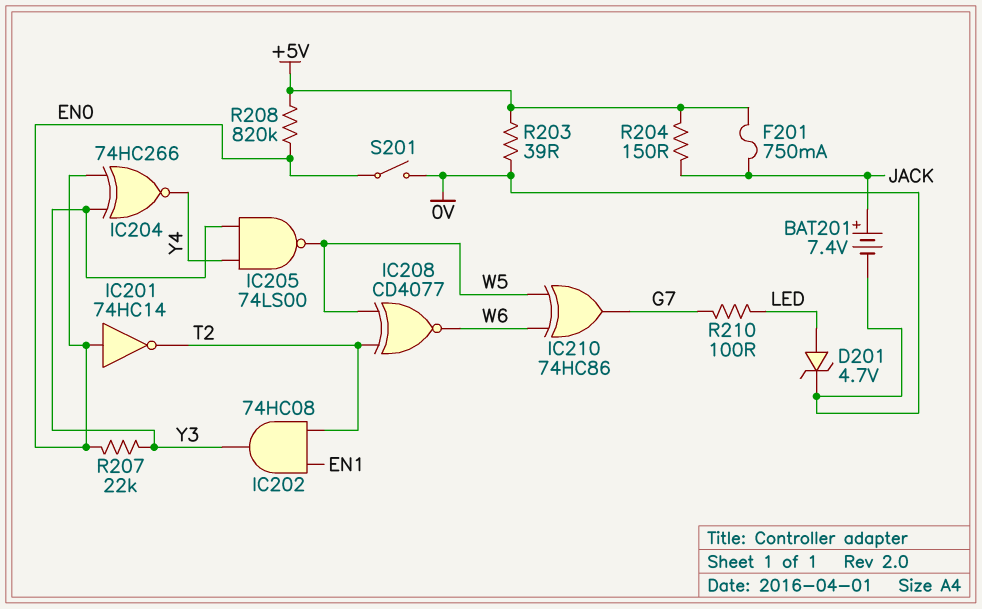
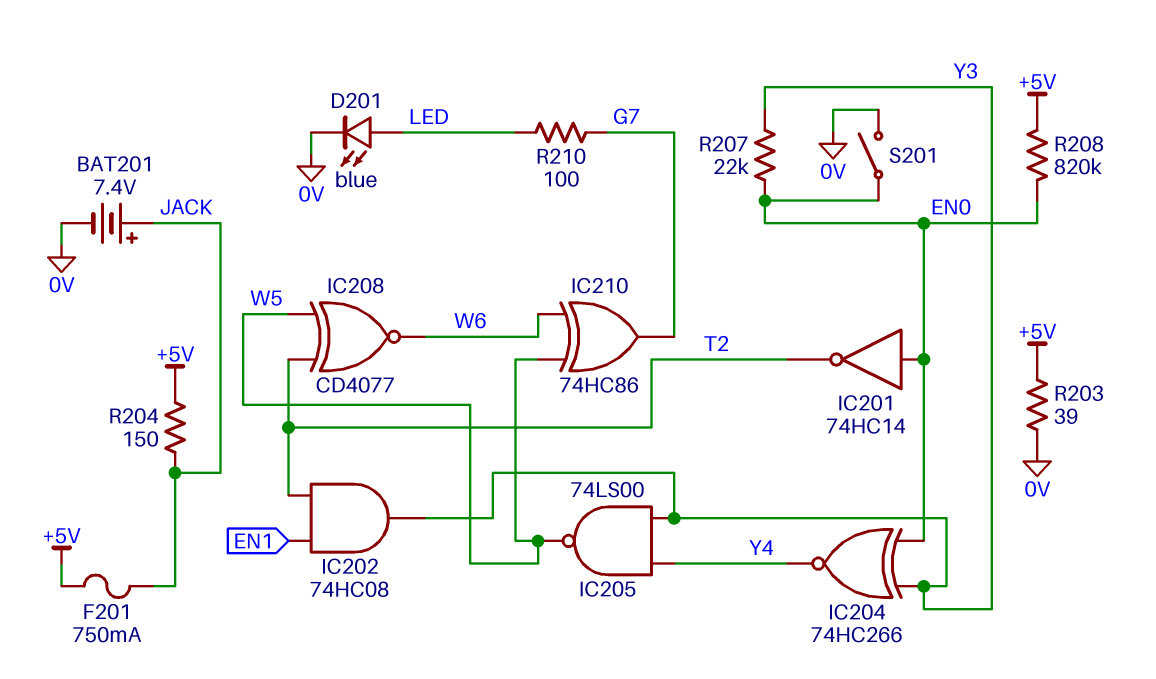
D201: zener 4.7V (A LED, K 0V) -> LED blue (A LED, K 0V)

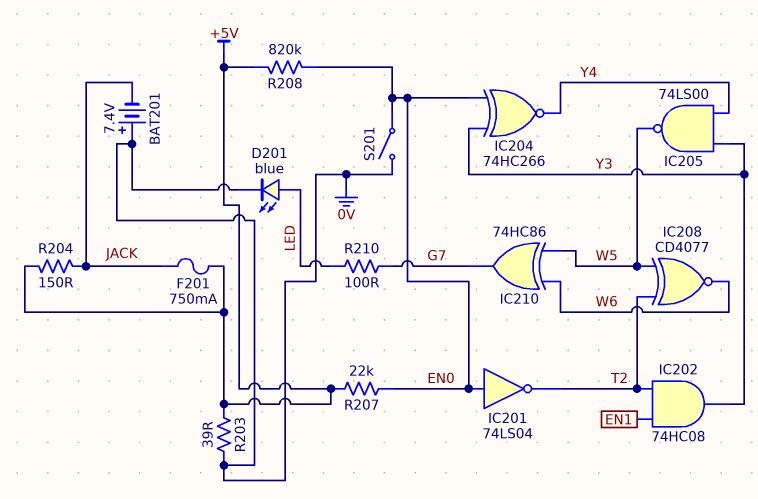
BAT201: 7.4V (plus JACK, minus 0V) -> 7.4V (plus 0V, minus JACK)
IC201: NOT 74HC14 (in EN0, out T2) -> NOT 74LS04 (in EN0, out T2)
R207: 22k (EN0, Y3) -> 22k (+5V, EN0)

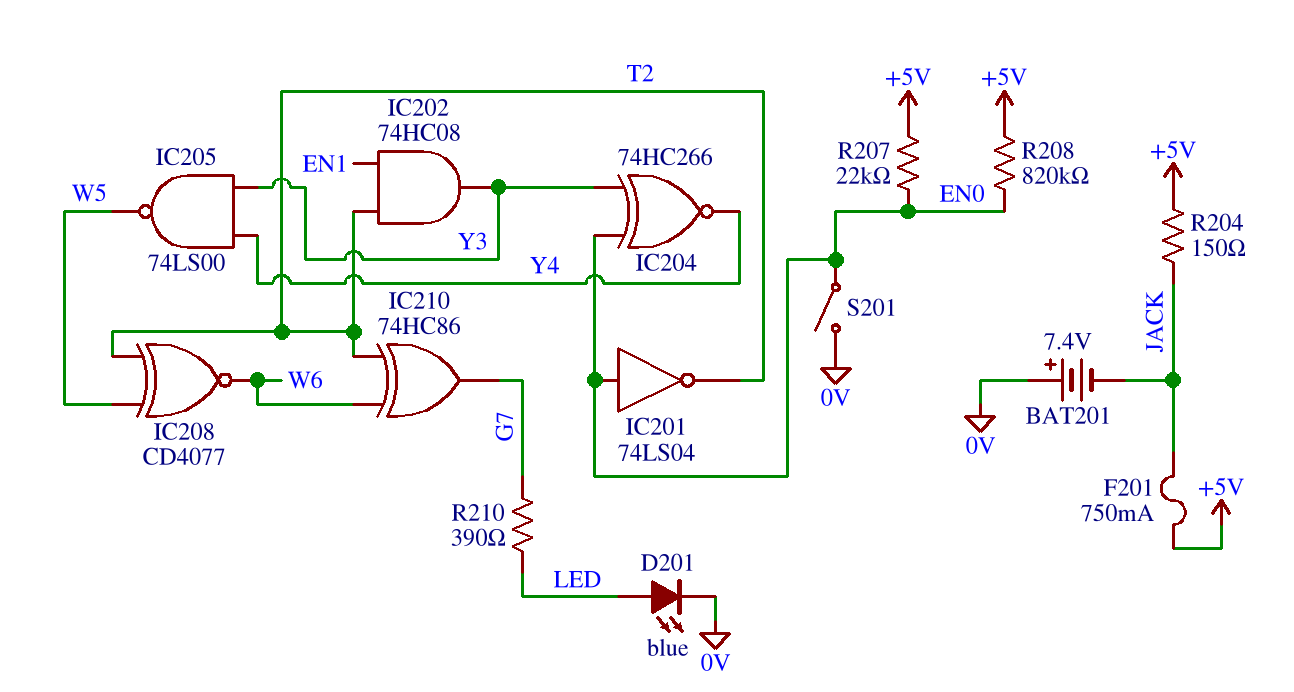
IC210: XOR 74HC86 (in W5, in W6, out G7) -> XOR 74HC86 (in T2, in W6, out G7)
R203: 39 (+5V, 0V) -> none
R210: 100 (G7, LED) -> 390 (G7, LED)

